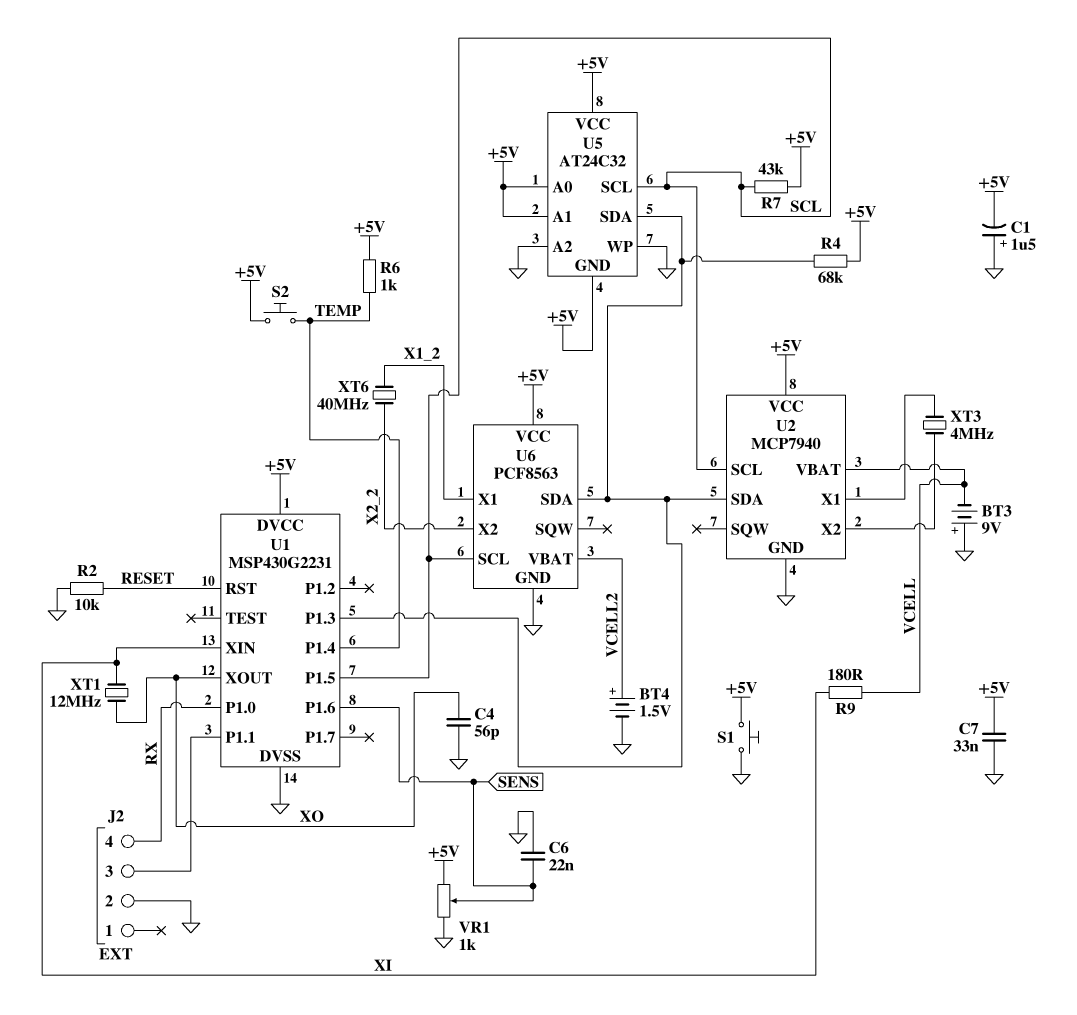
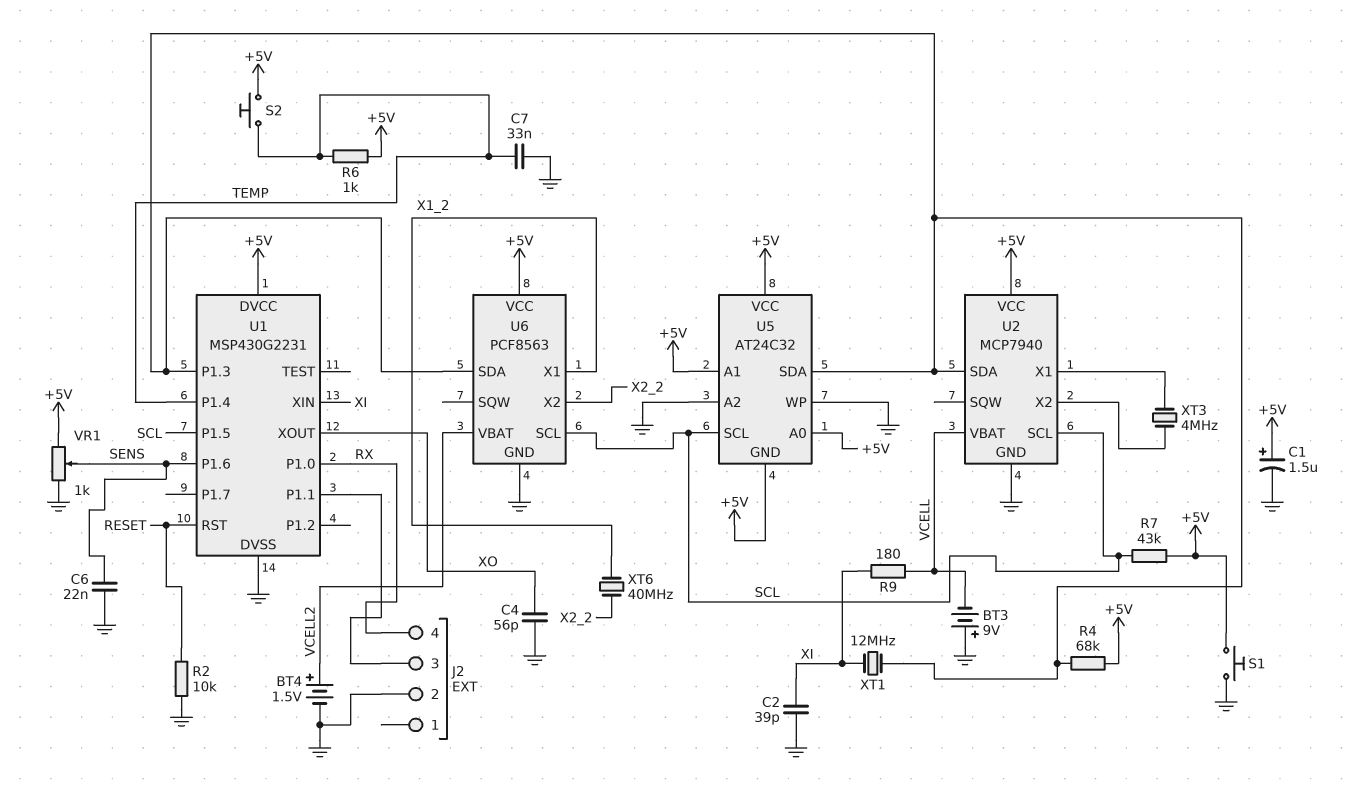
C1: 1.5uF (plus GND, minus +5V) -> 1.5uF (plus +5V, minus GND)
C2: none -> 39pF (GND, XI)
C7: 33nF (+5V, GND) -> 33nF (GND, TEMP)
XT1: 12MHz (XI, XO) -> 12MHz (U1/P1.3, XI)

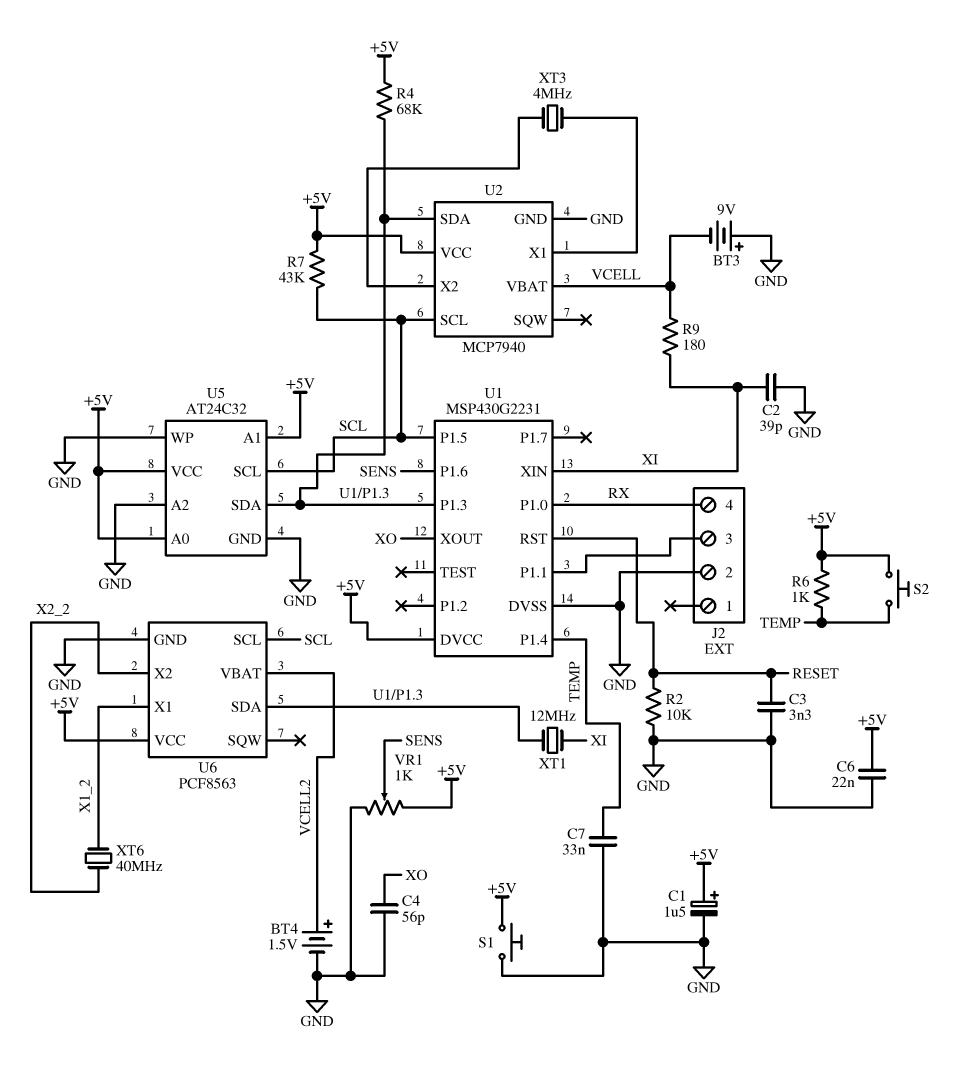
C3: none -> 3.3nF (GND, RESET)
C6: 22nF (GND, SENS) -> 22nF (+5V, GND)
U5 pin GND: +5V -> GND

